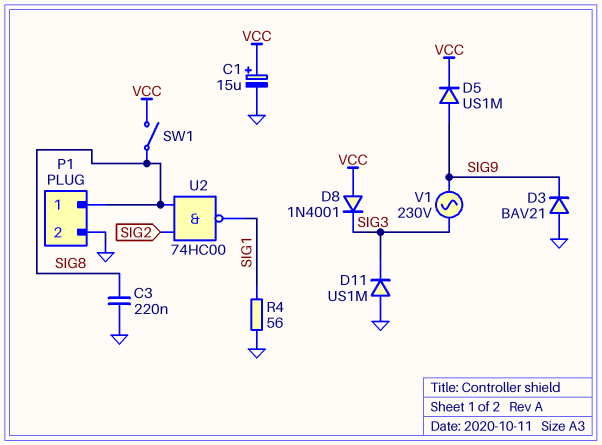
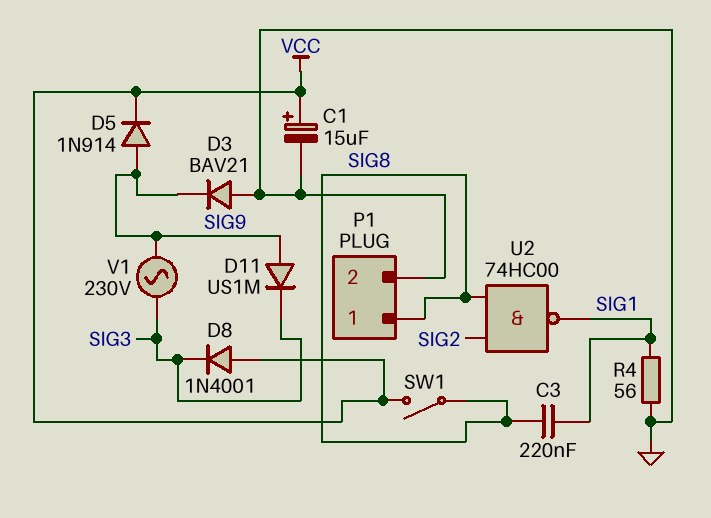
C3: 220nF (GND, SIG8) -> 220nF (SIG1, SIG8)
D5: diode US1M (A SIG9, K VCC) -> diode 1N914 (A SIG9, K VCC)
D11: diode US1M (A GND, K SIG3) -> diode US1M (A SIG9, K SIG3)

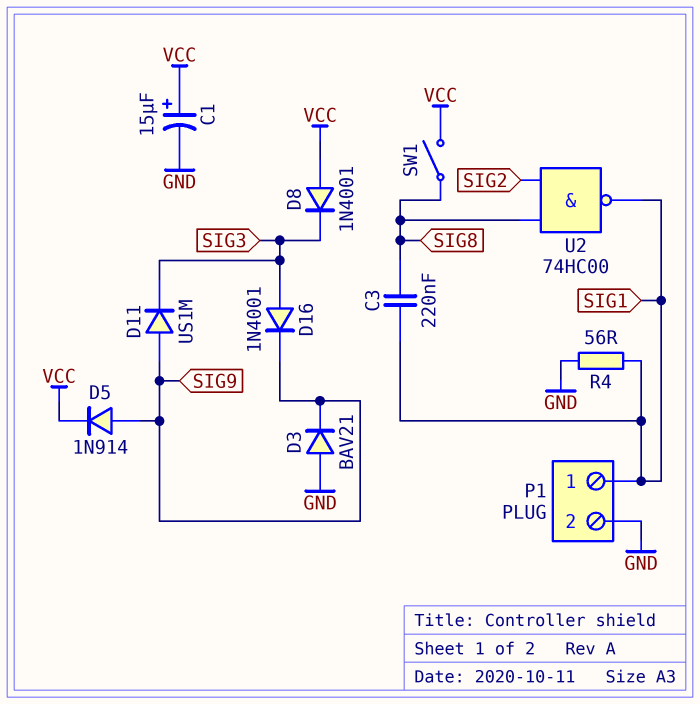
D16: none -> diode 1N4001 (A SIG3, K SIG9)
P1 pin 1: SIG8 -> SIG1
V1: AC 230V (SIG3, SIG9) -> none

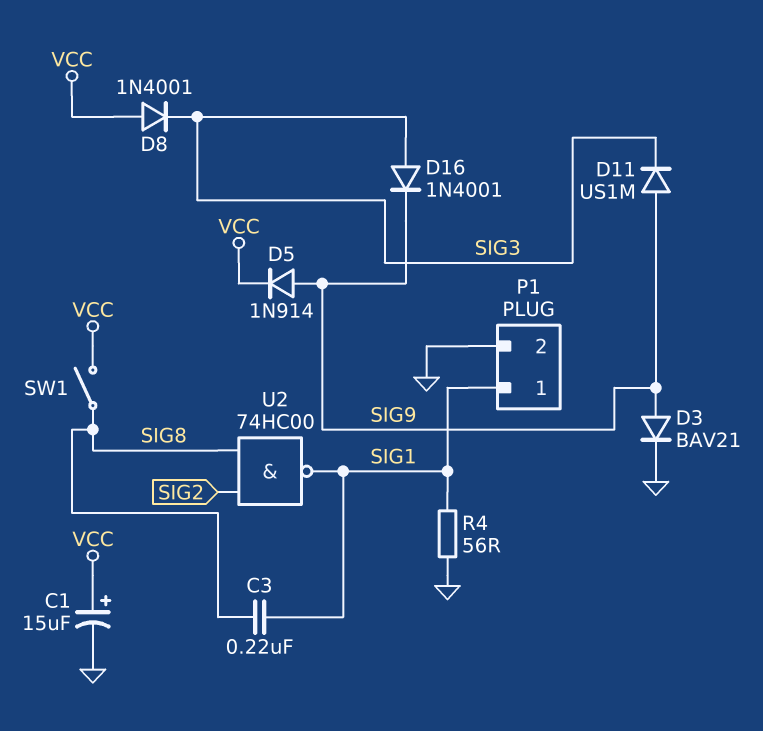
D3: diode BAV21 (A GND, K SIG9) -> diode BAV21 (A SIG9, K GND)

